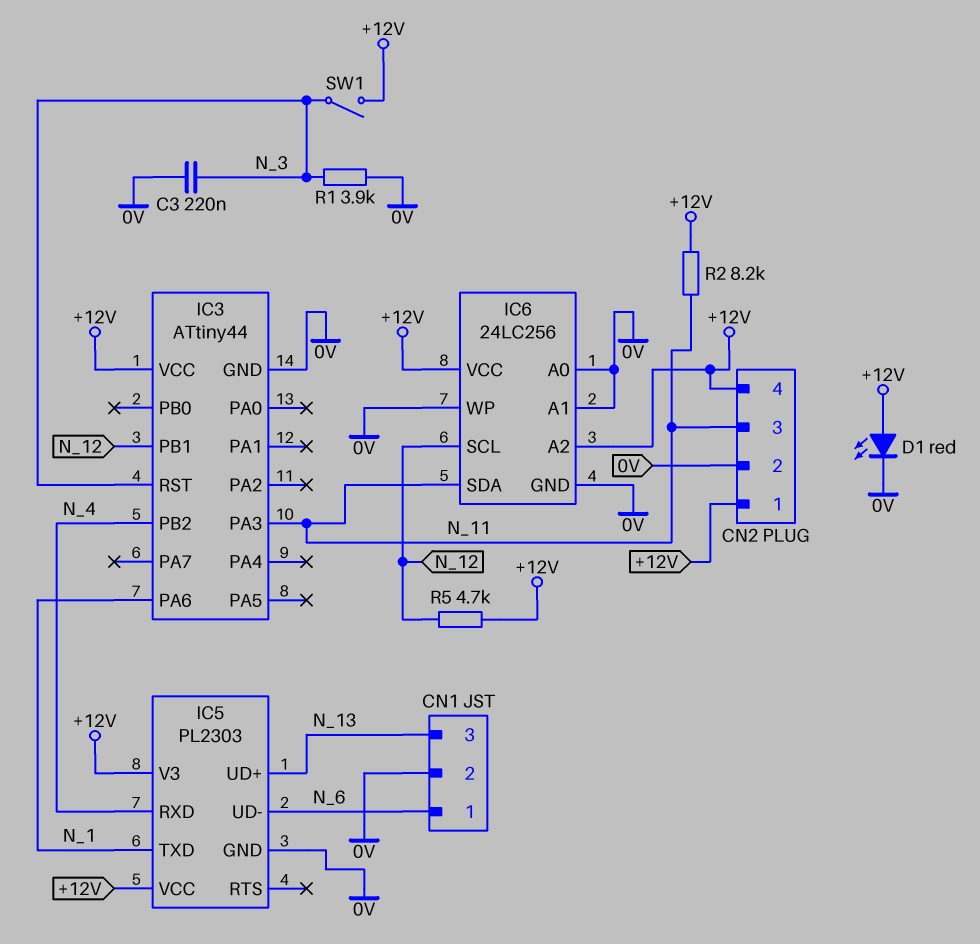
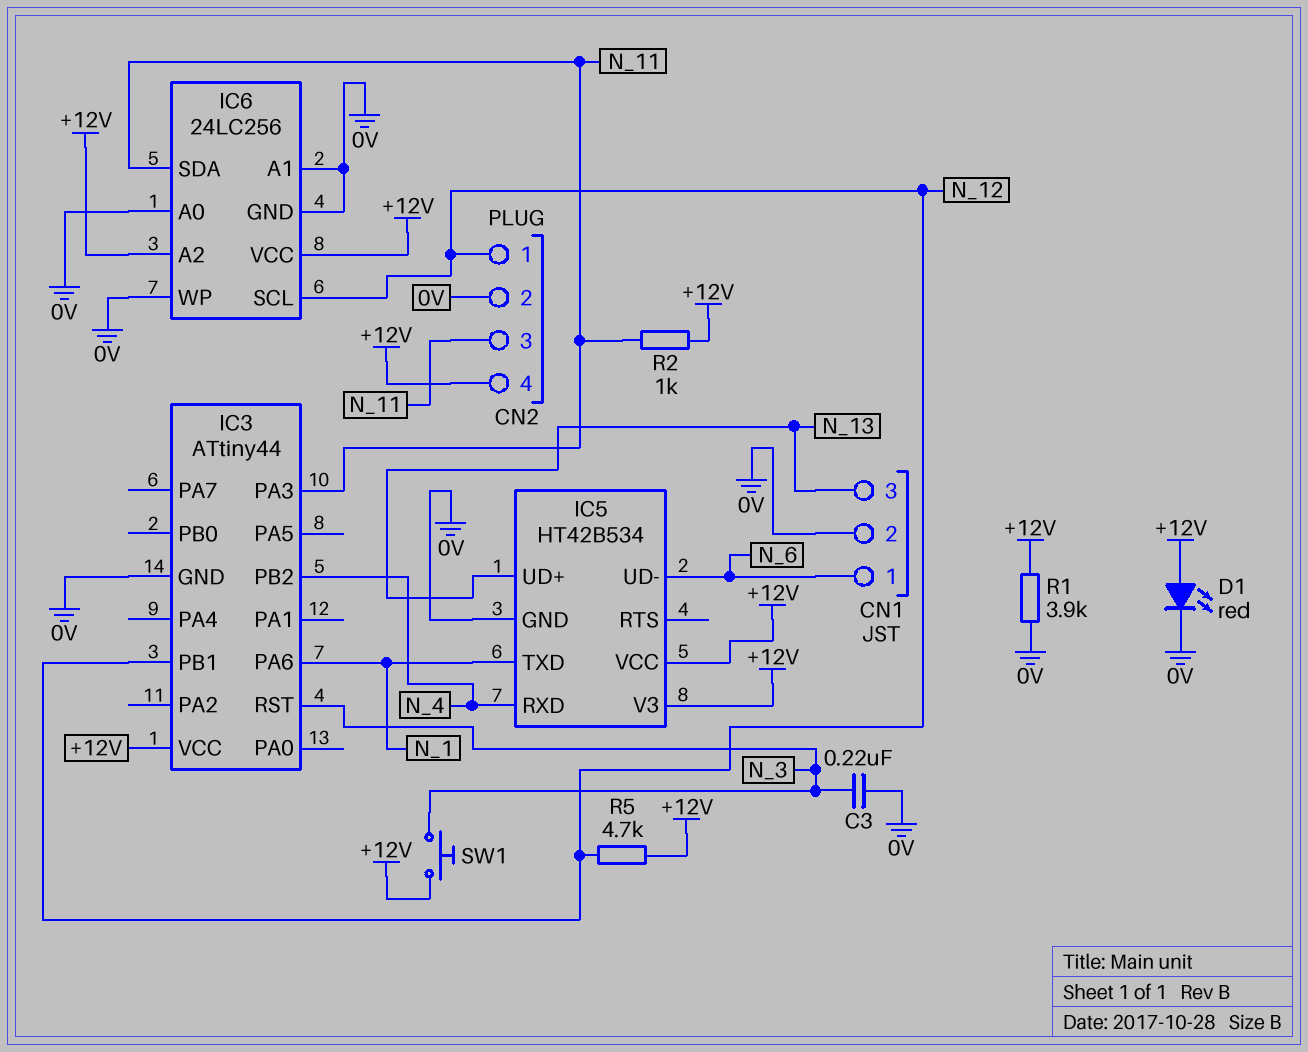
CN2 pin 1: +12V -> N_12
IC5: PL2303 -> HT42B534
R1: 3.9k (0V, N_3) -> 3.9k (+12V, 0V)
R2: 8.2k (+12V, N_11) -> 1k (+12V, N_11)
SW1: switch (+12V, N_3) -> button (+12V, N_3)

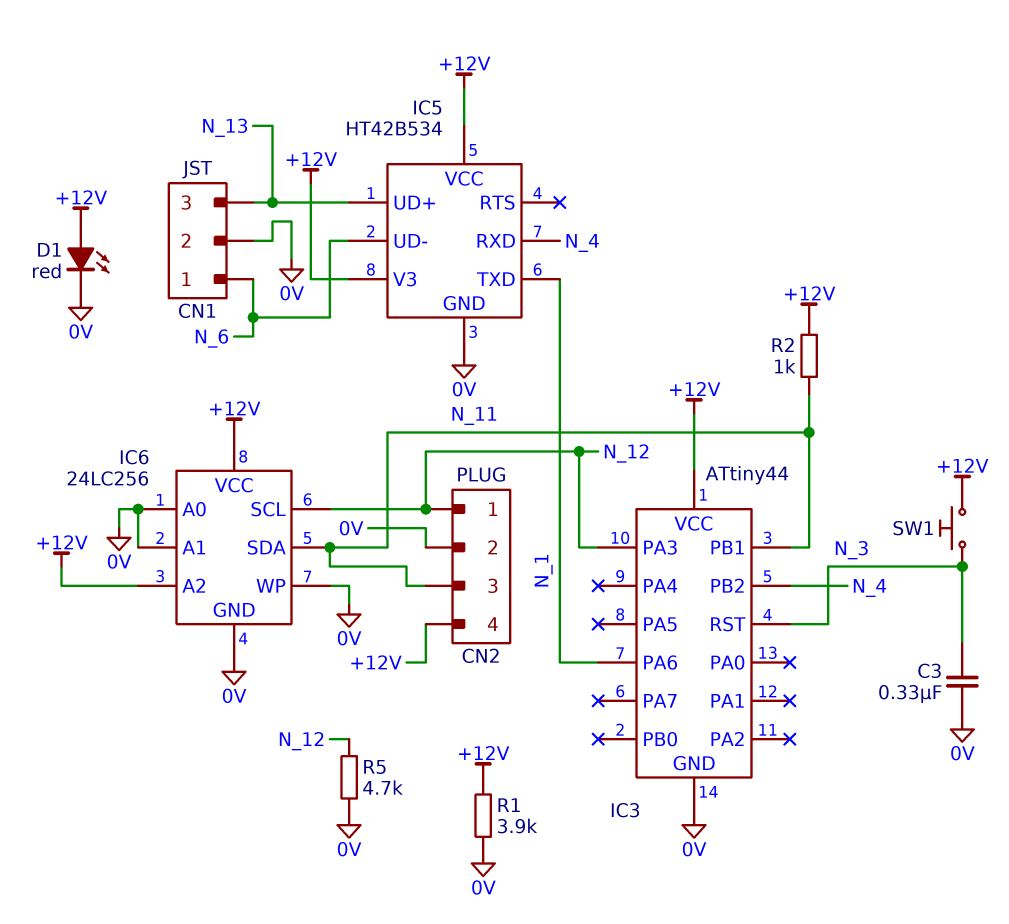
C3: 220nF (0V, N_3) -> 330nF (0V, N_3)
IC3 pin PA3: N_11 -> N_12
IC3 pin PB1: N_12 -> N_11
R5: 4.7k (+12V, N_12) -> 4.7k (0V, N_12)

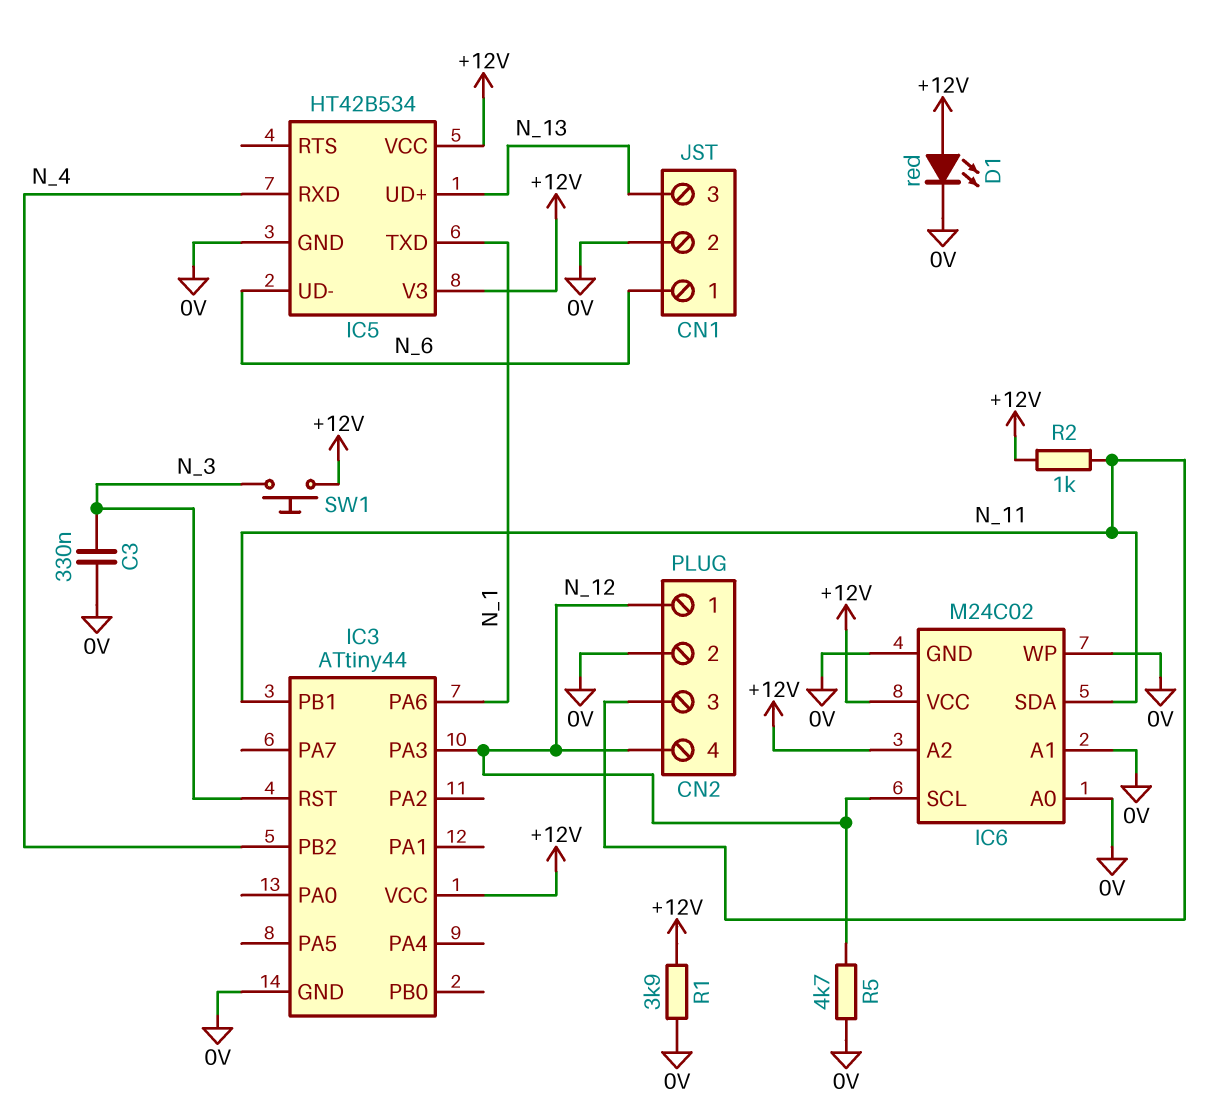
CN2 pin 4: +12V -> N_12
IC6: 24LC256 -> M24C02

